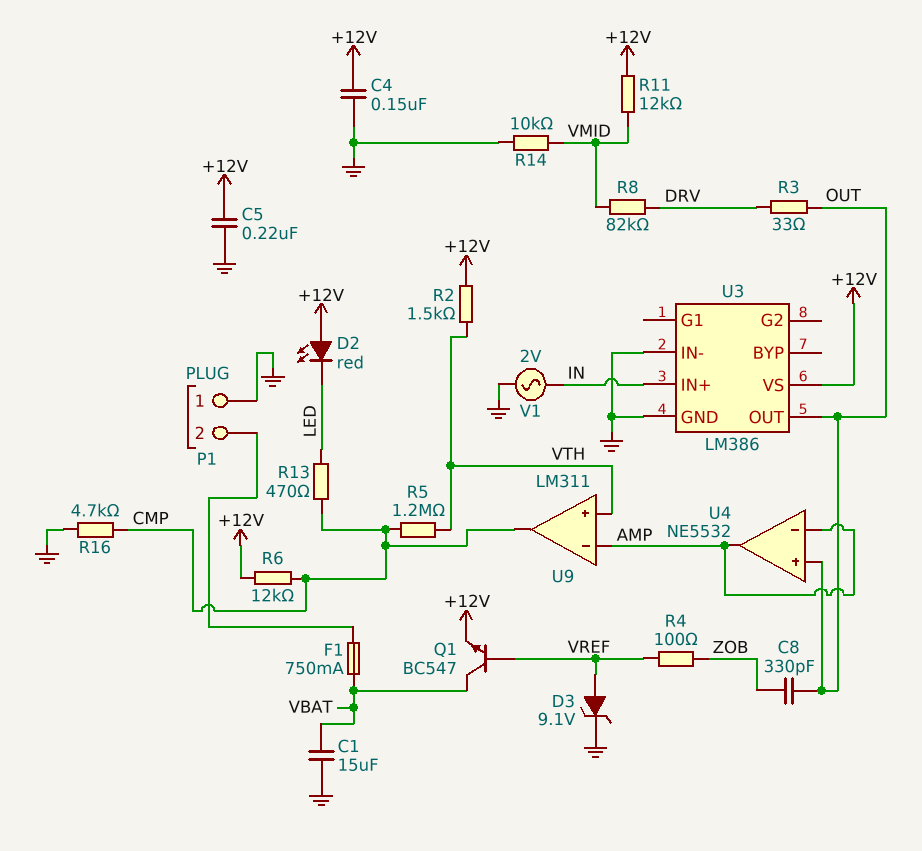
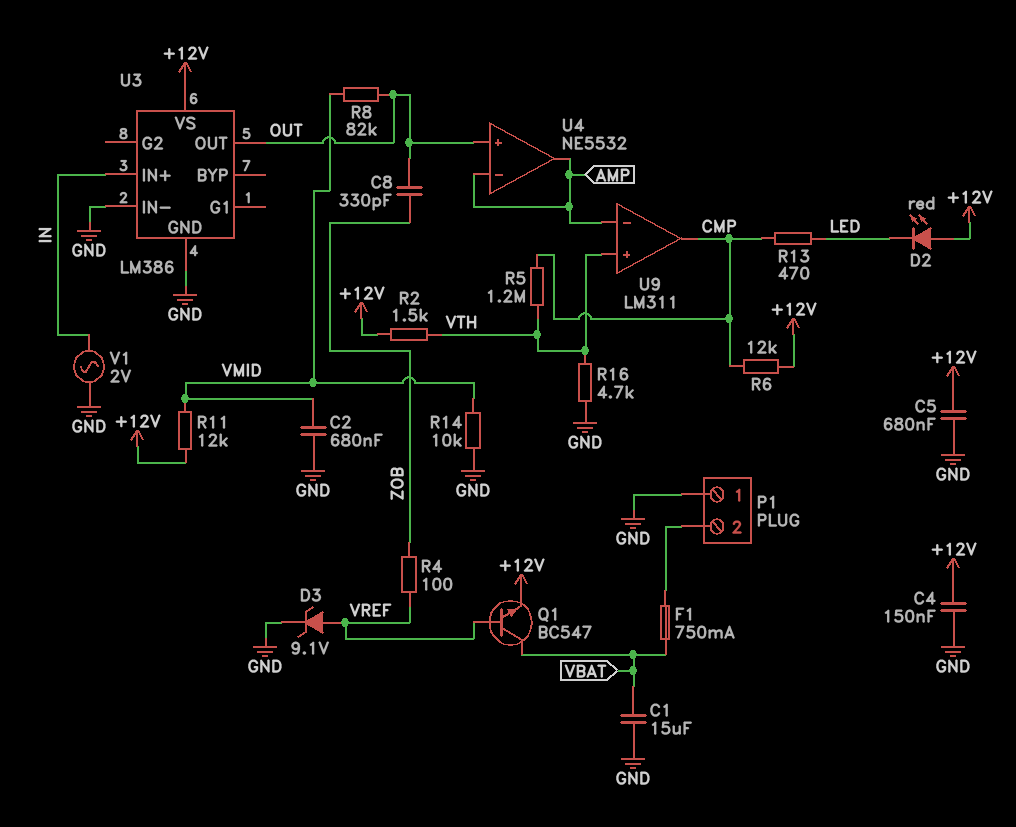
C2: none -> 680nF (GND, VMID)
C5: 220nF (+12V, GND) -> 680nF (+12V, GND)
R3: 33 (DRV, OUT) -> none
R8: 82k (DRV, VMID) -> 82k (OUT, VMID)
R16: 4.7k (CMP, GND) -> 4.7k (GND, VTH)

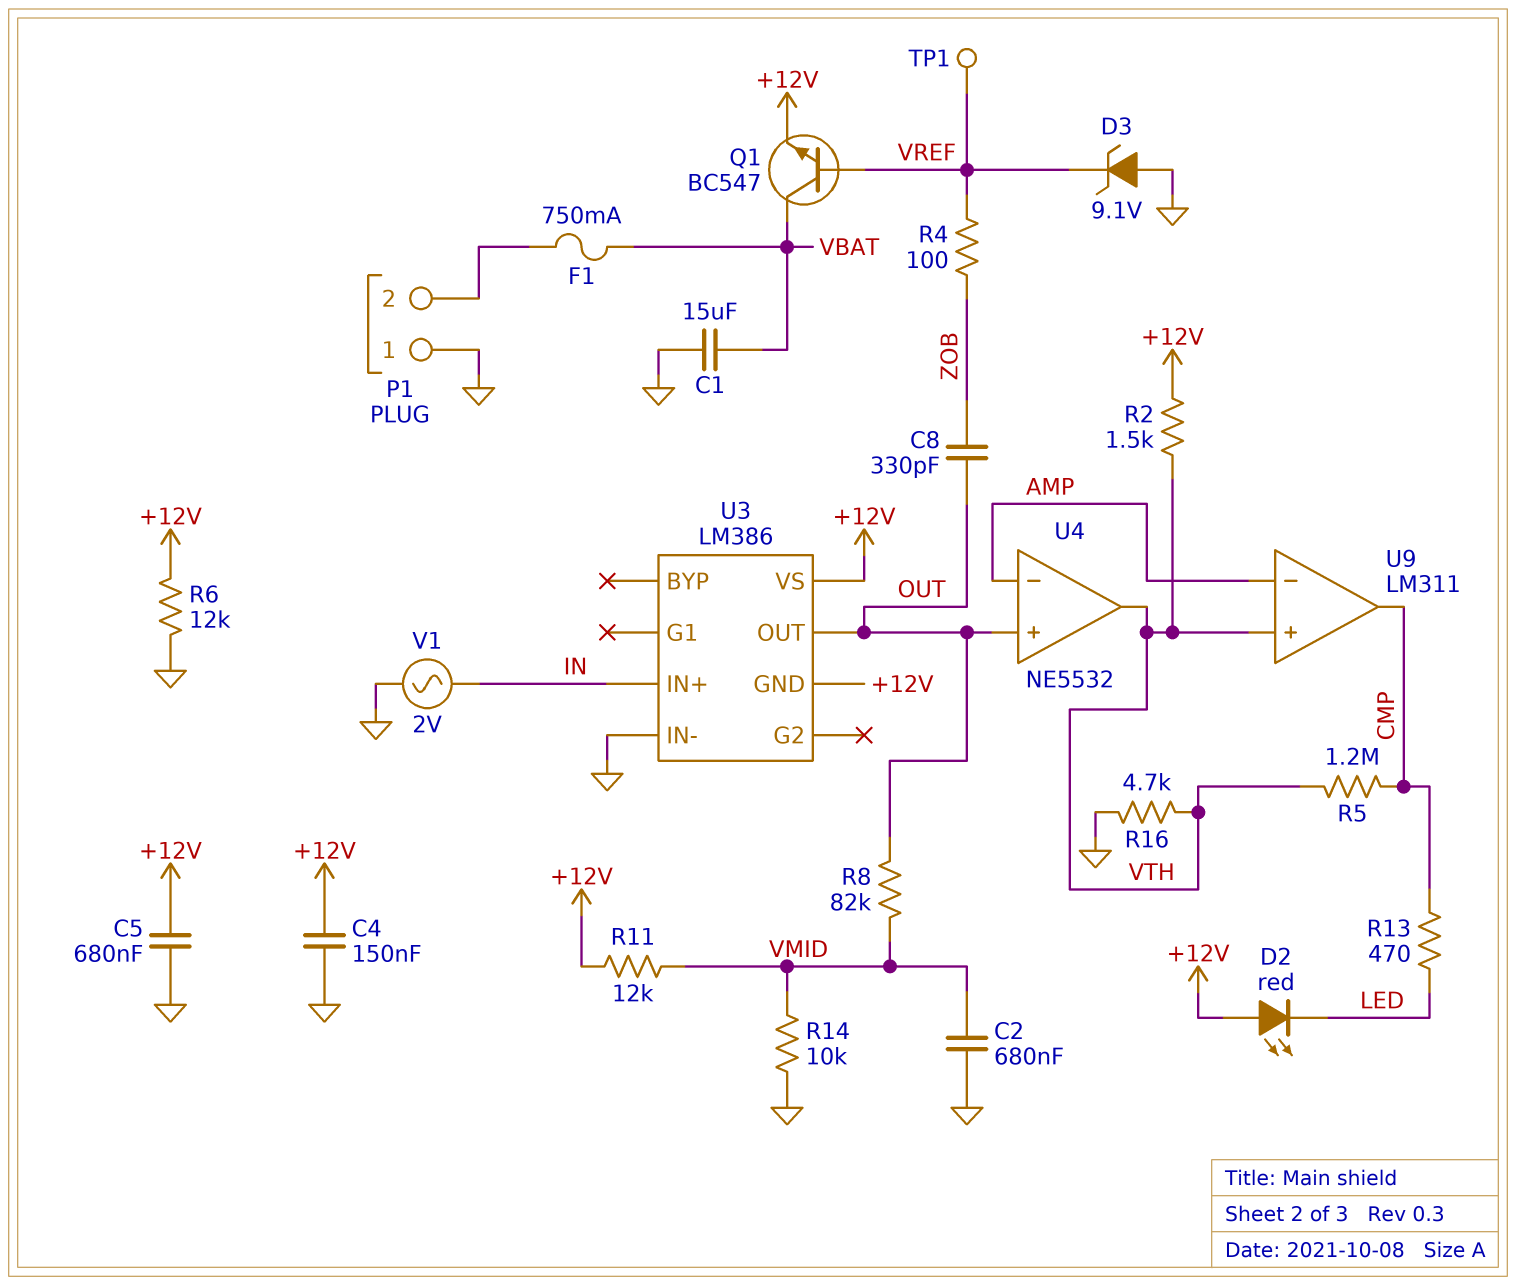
D3: zener 9.1V (A VREF, K GND) -> zener 9.1V (A GND, K VREF)
R6: 12k (+12V, CMP) -> 12k (+12V, GND)
TP1: none -> test point (VREF)
U3 pin GND: GND -> +12V
U4 pin out: AMP -> VTH

